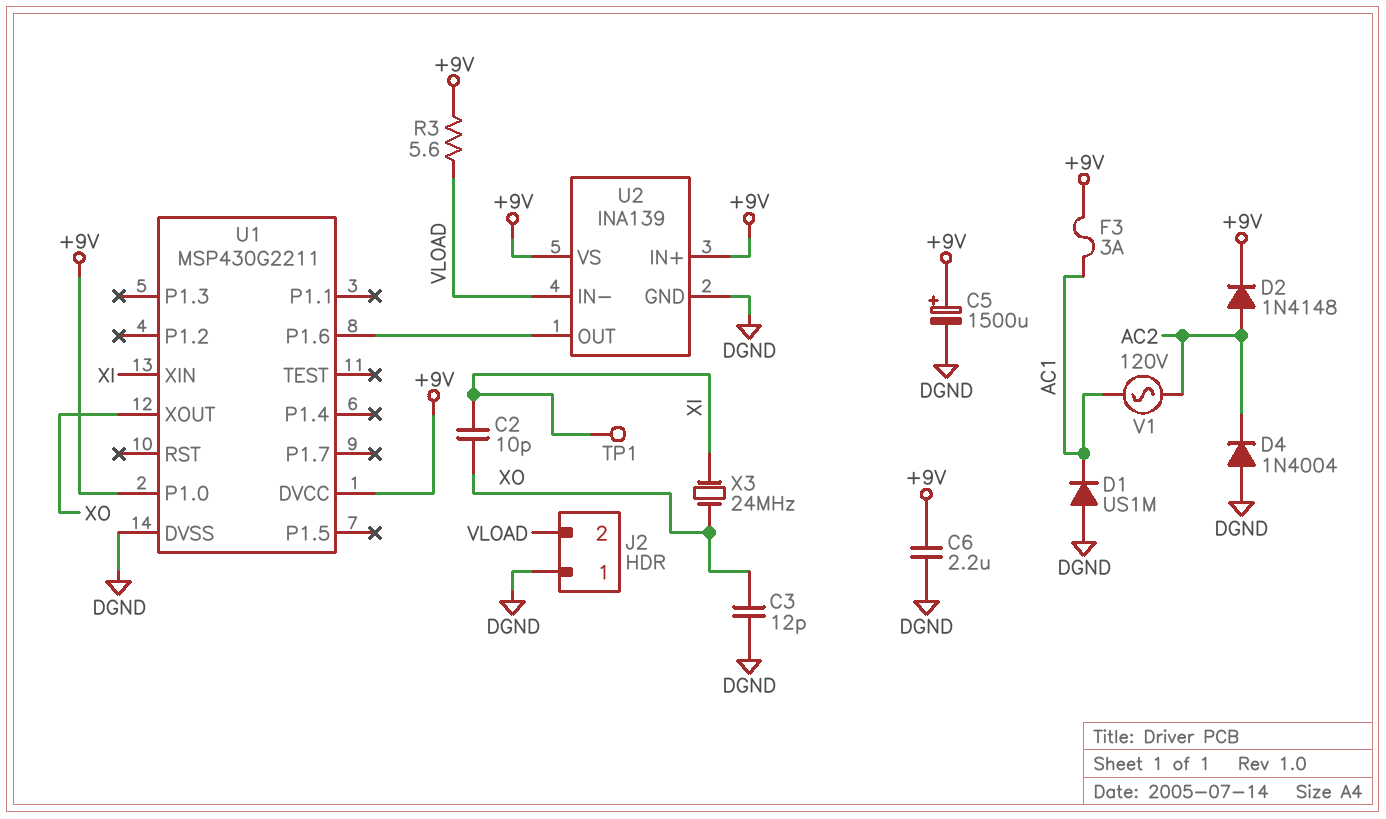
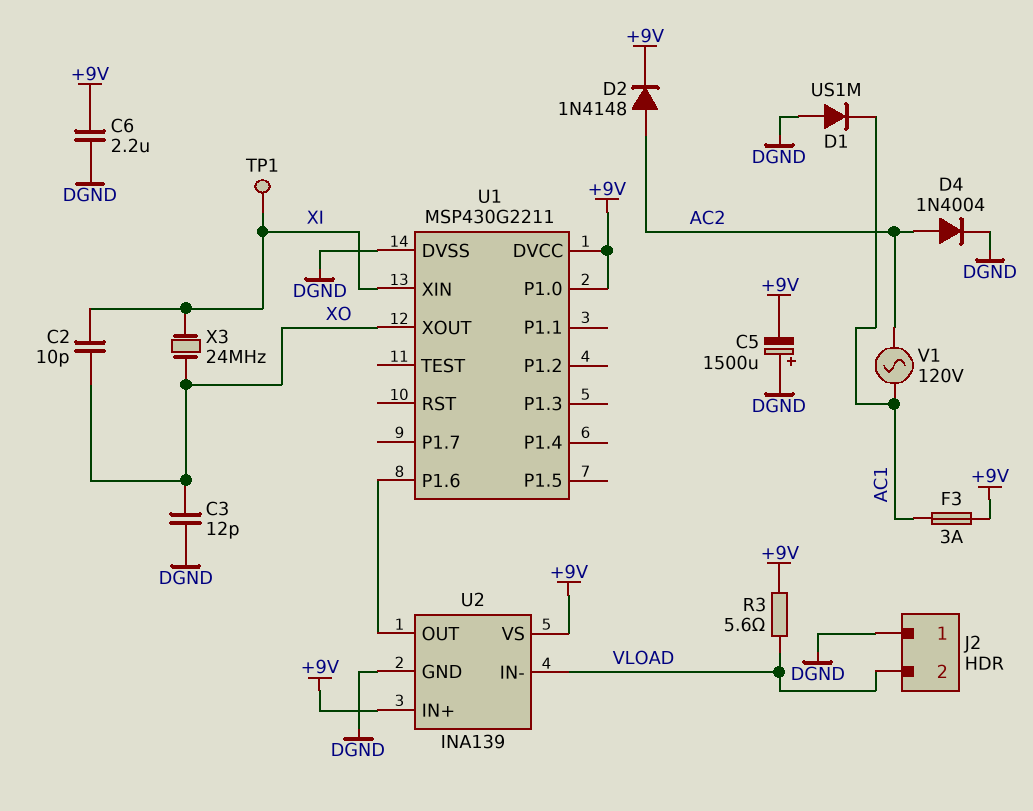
C5: 1500uF (plus +9V, minus DGND) -> 1500uF (plus DGND, minus +9V)
D4: diode 1N4004 (A DGND, K AC2) -> diode 1N4004 (A AC2, K DGND)

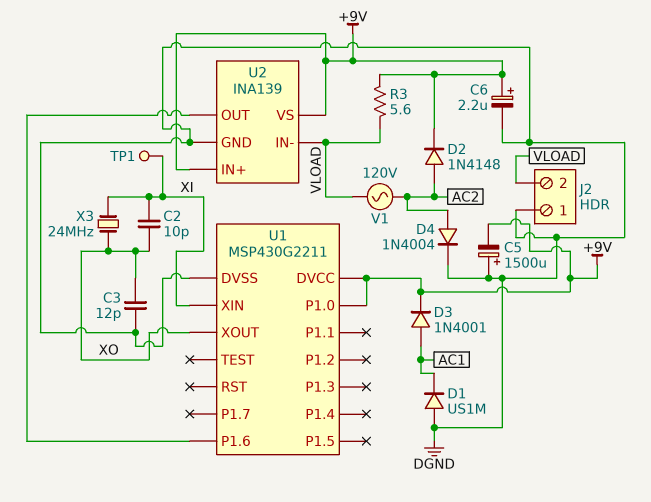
C6: 2.2uF (+9V, DGND) -> 2.2uF (plus +9V, minus DGND)
D3: none -> diode 1N4001 (A AC1, K +9V)
F3: 3A (+9V, AC1) -> none
V1: AC 120V (AC1, AC2) -> AC 120V (AC2, VLOAD)

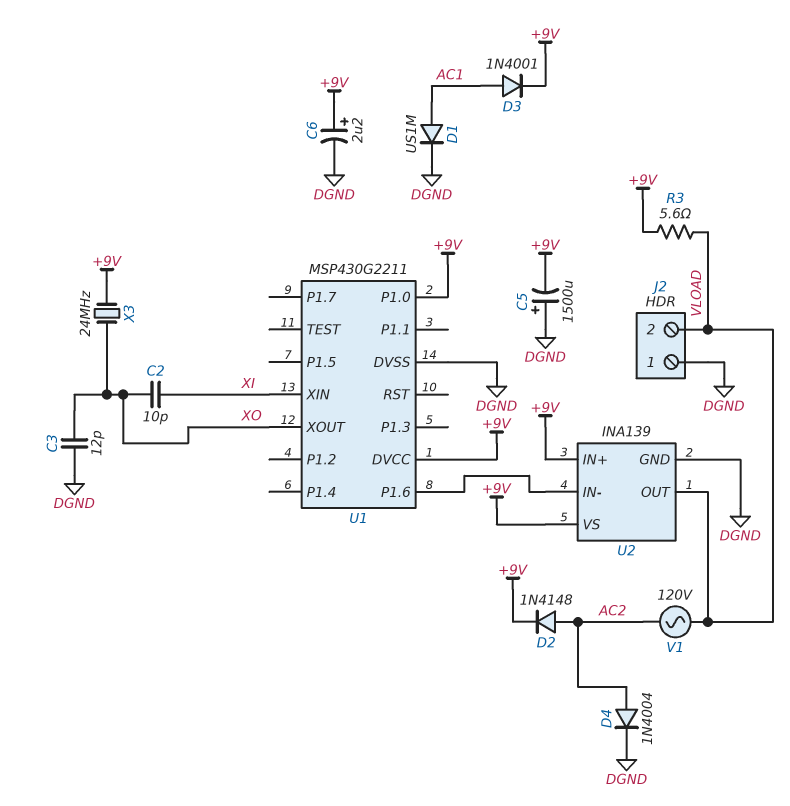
D1: diode US1M (A DGND, K AC1) -> diode US1M (A AC1, K DGND)
TP1: test point (XI) -> none
U2 pin IN-: VLOAD -> U1/P1.6
U2 pin OUT: U1/P1.6 -> VLOAD
X3: 24MHz (XI, XO) -> 24MHz (+9V, XO)

